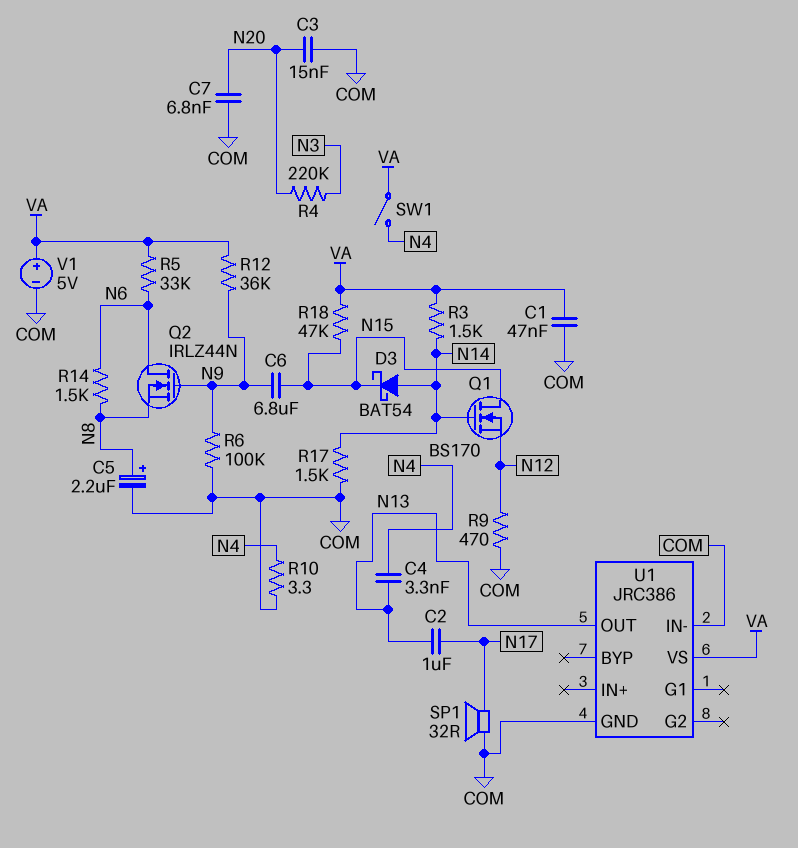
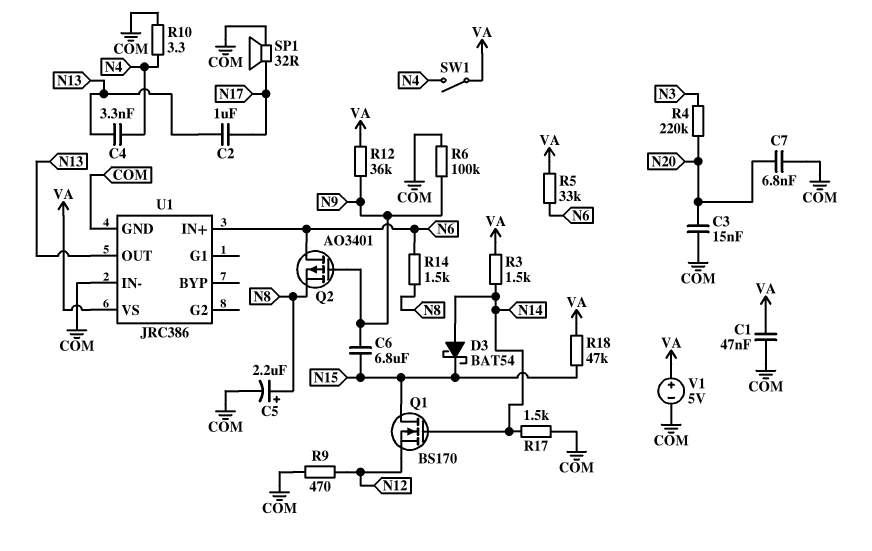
Q2: NMOS IRLZ44N (G N9, D N6, S N8) -> PMOS AO3401 (G N9, D N6, S N8)
U1 pin IN+: none -> N6

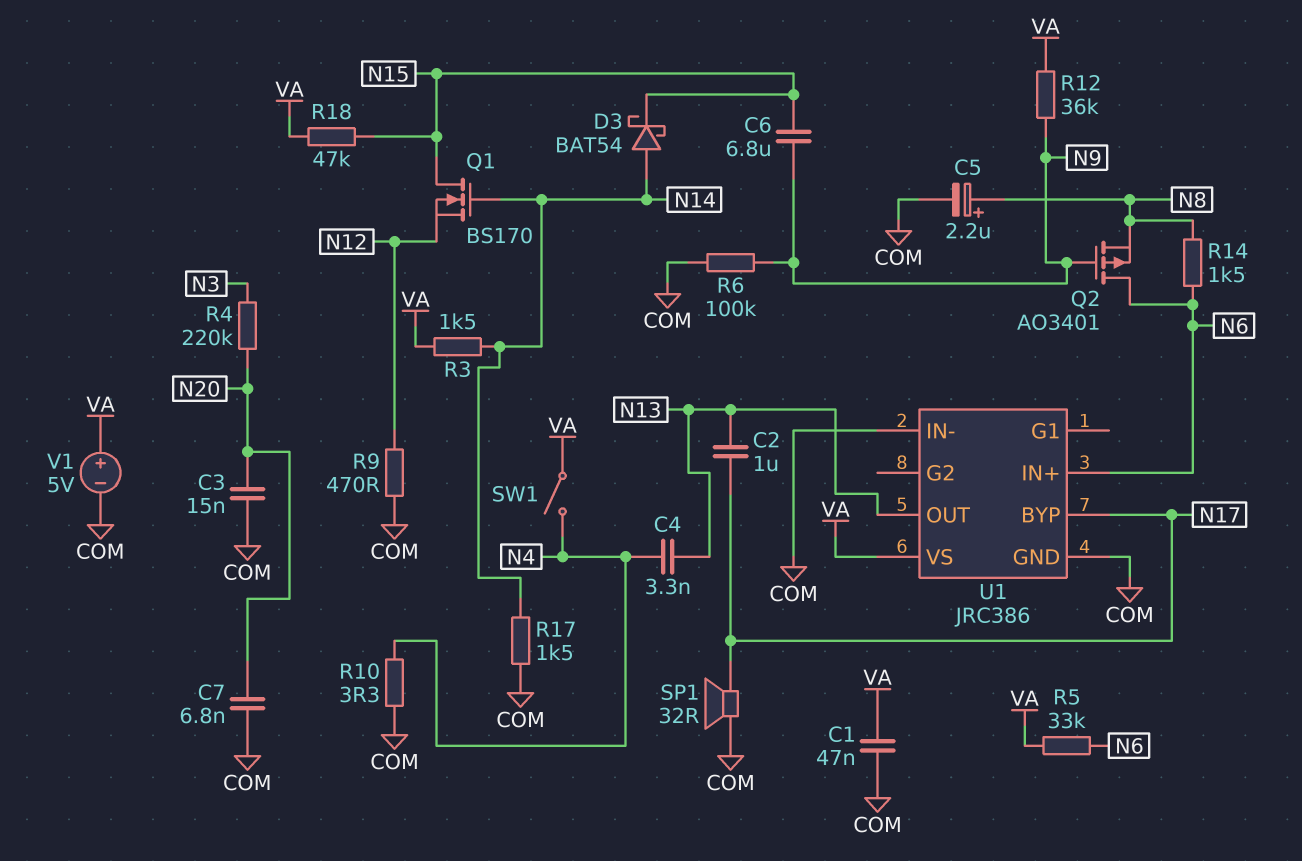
U1 pin BYP: none -> N17

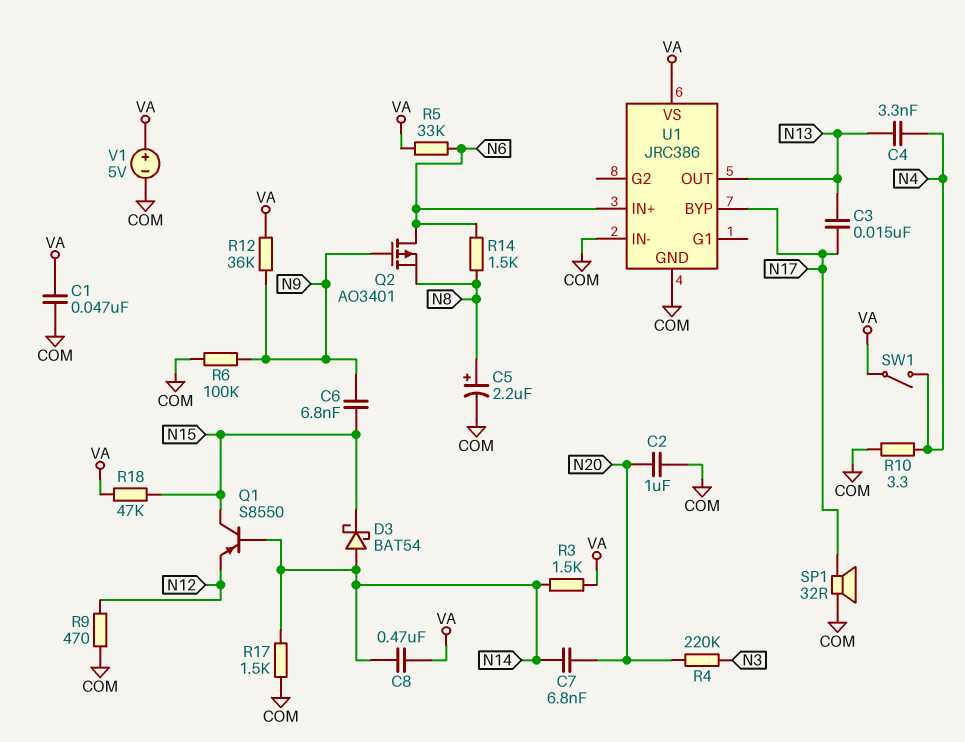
C2: 1uF (N13, N17) -> 1uF (COM, N20)
C3: 15nF (COM, N20) -> 15nF (N13, N17)
C6: 6.8uF (N9, N15) -> 6.8nF (N9, N15)
C7: 6.8nF (COM, N20) -> 6.8nF (N14, N20)
C8: none -> 470nF (N14, VA)
Q1: NMOS BS170 (G N14, D N15, S N12) -> PNP S8550 (B N14, C N15, E N12)

